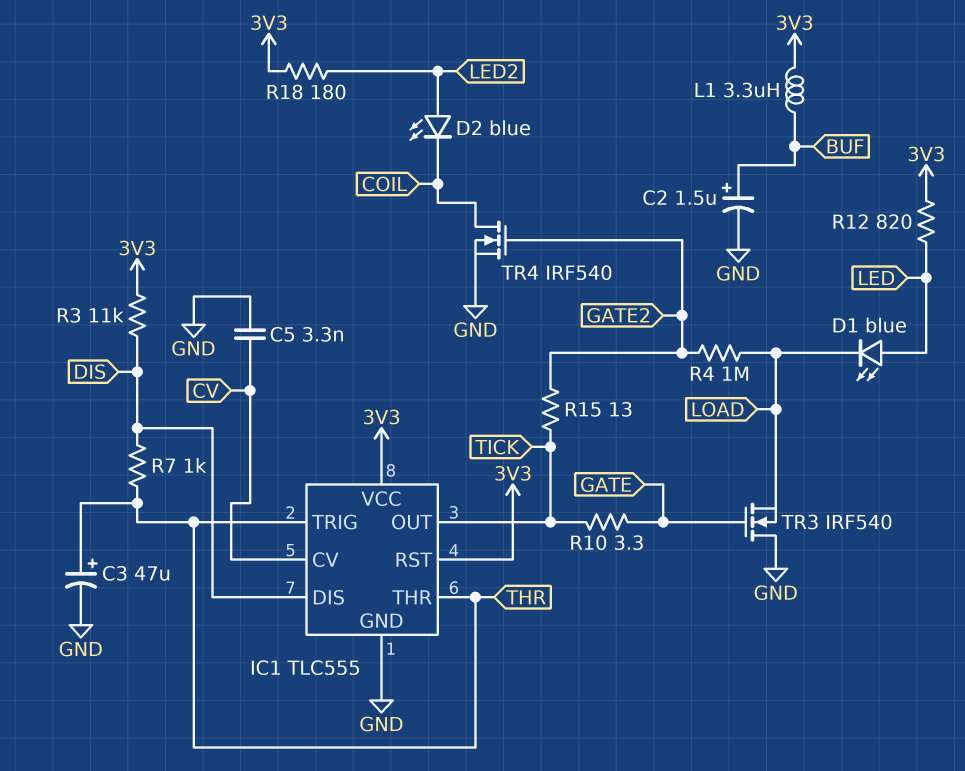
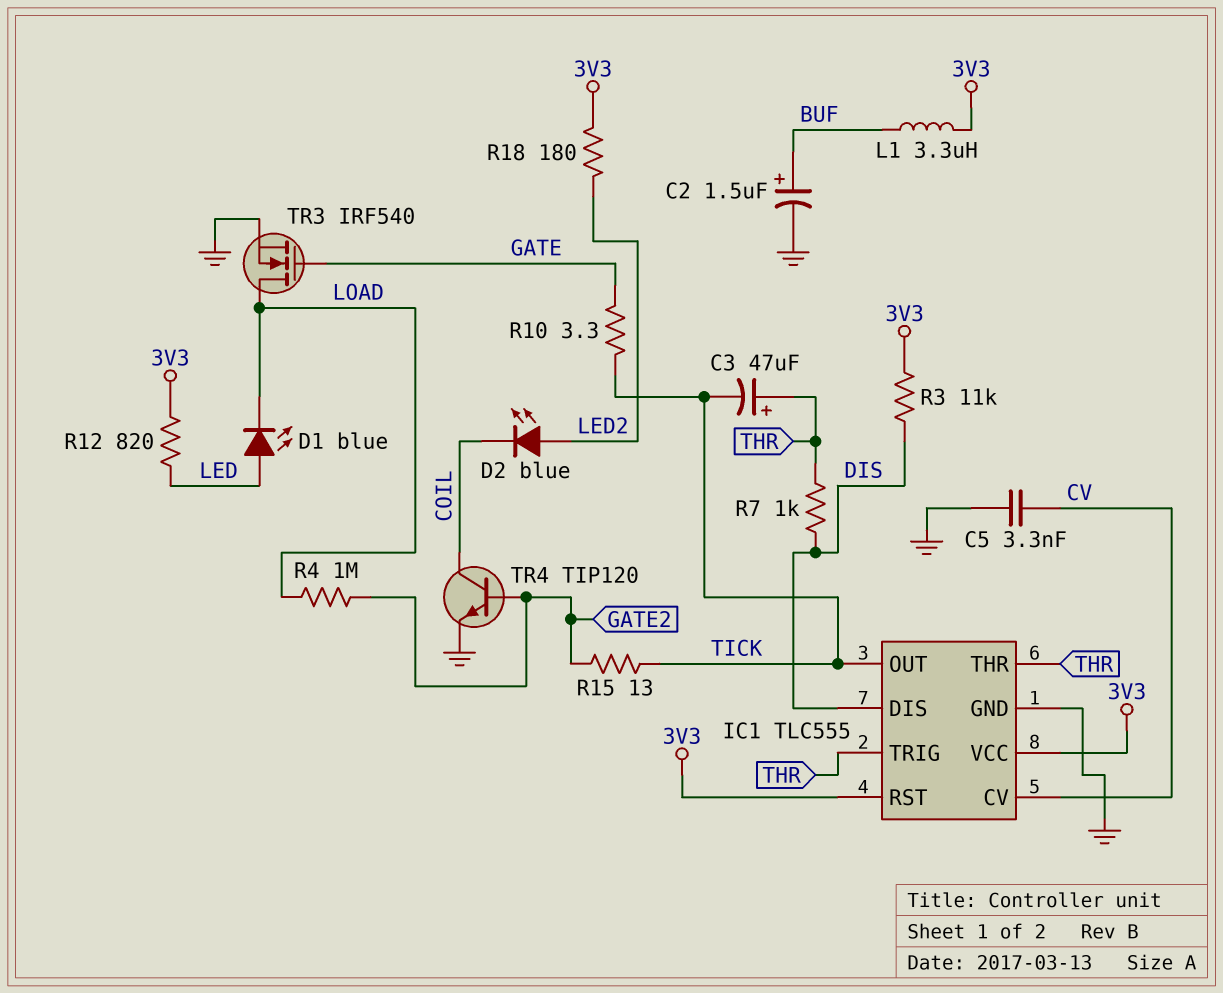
C3: 47uF (plus THR, minus GND) -> 47uF (plus THR, minus TICK)
TR3: NMOS IRF540 (G GATE, D GND, S LOAD) -> NMOS IRF540 (G GATE, D LOAD, S GND)
TR4: NMOS IRF540 (G GATE2, D COIL, S GND) -> NPN TIP120 (B GATE2, C COIL, E GND)

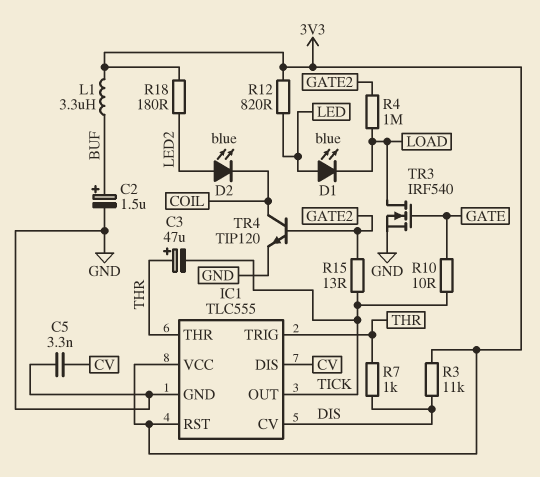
IC1 pin CV: CV -> DIS
IC1 pin DIS: DIS -> CV
R10: 3.3 (GATE, TICK) -> 10 (GATE, TICK)

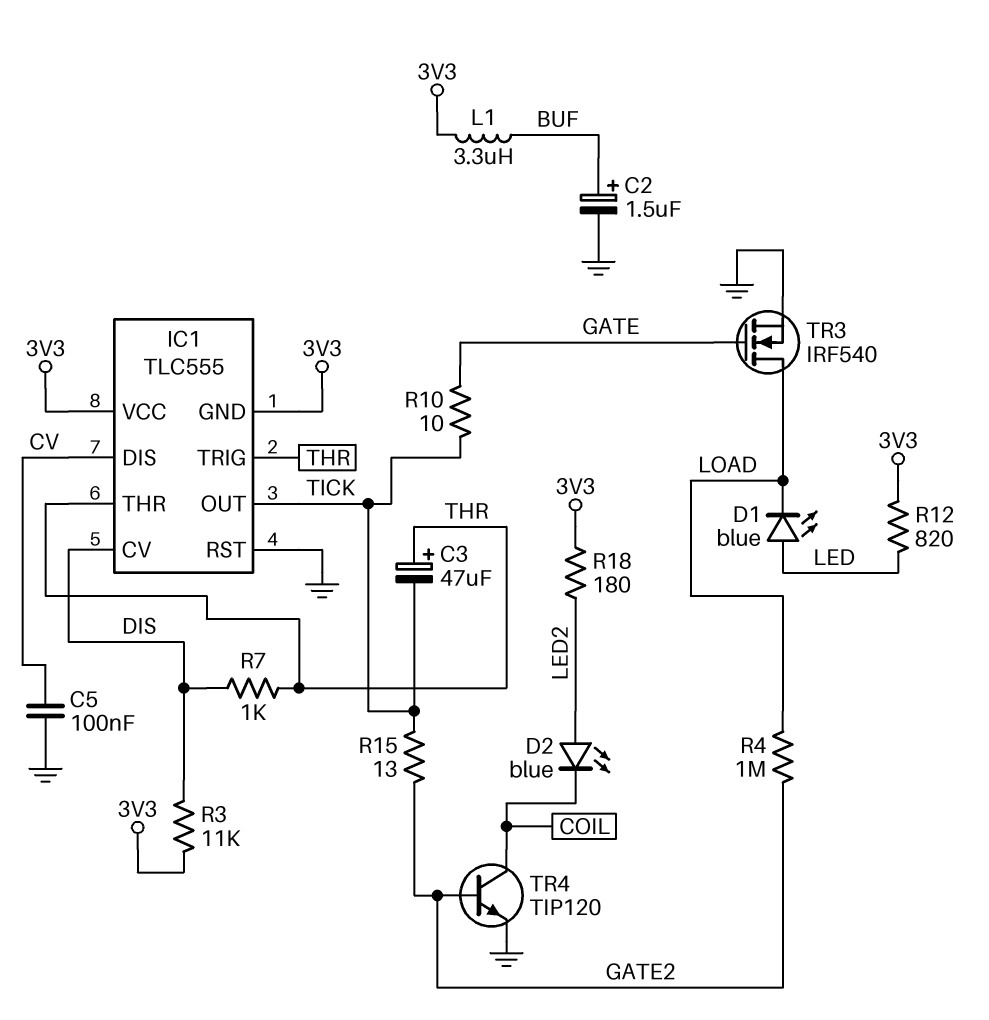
C5: 3.3nF (CV, GND) -> 100nF (CV, GND)
IC1 pin GND: GND -> 3V3
IC1 pin RST: 3V3 -> GND

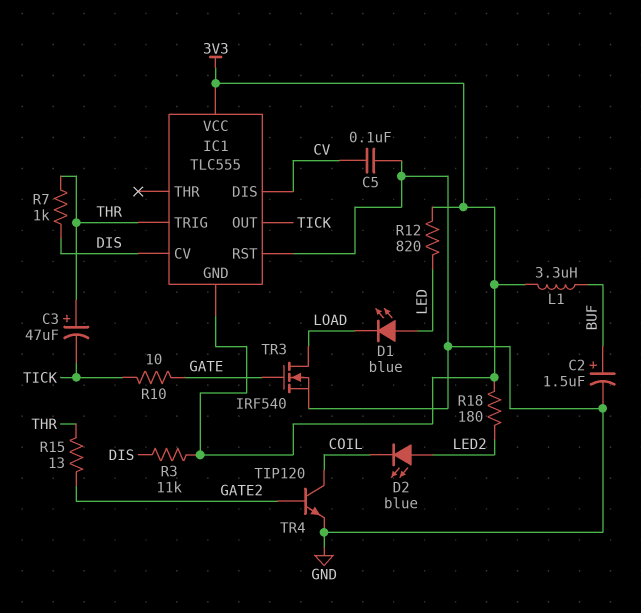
IC1 pin THR: THR -> none
R4: 1M (GATE2, LOAD) -> none
R15: 13 (GATE2, TICK) -> 13 (GATE2, THR)

